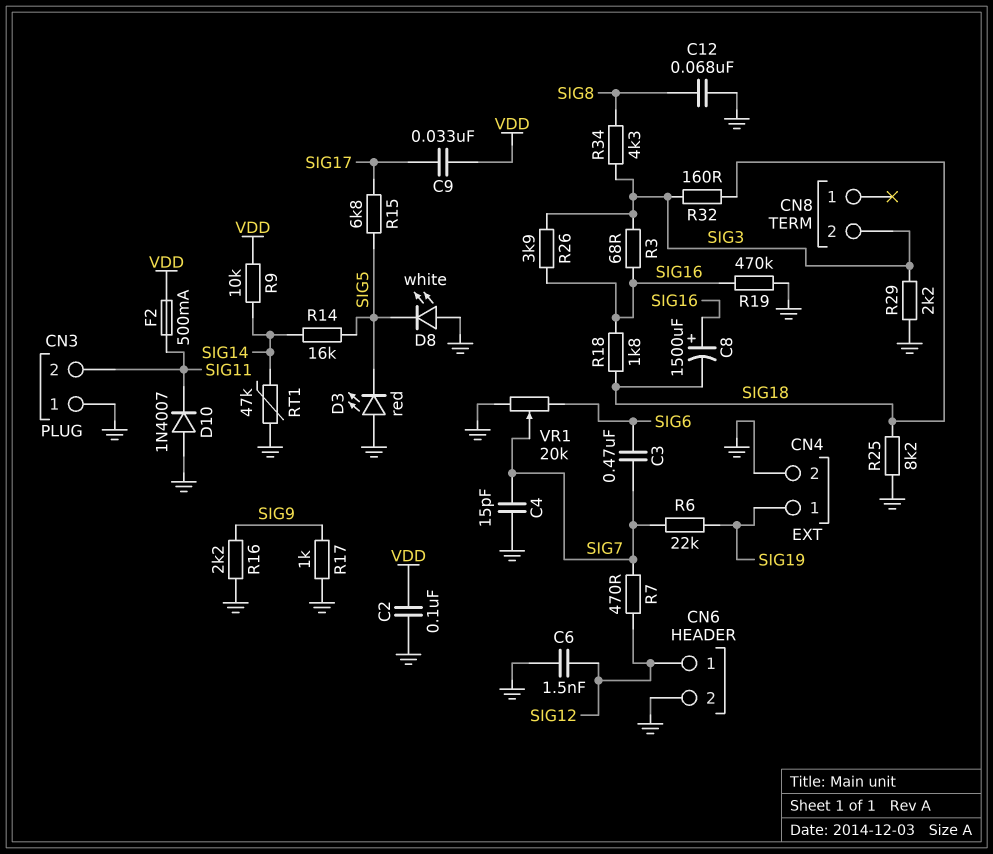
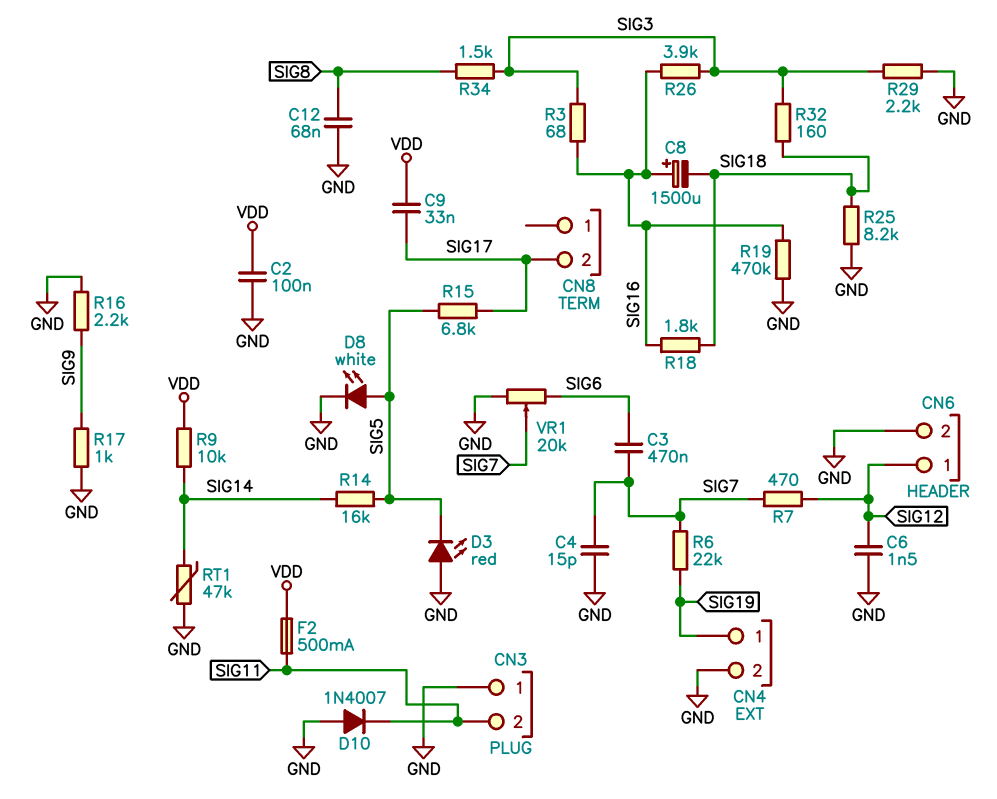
CN8 pin 2: SIG3 -> SIG17
D8: LED white (A GND, K SIG5) -> LED white (A SIG5, K GND)
R34: 4.3k (SIG3, SIG8) -> 1.5k (SIG3, SIG8)

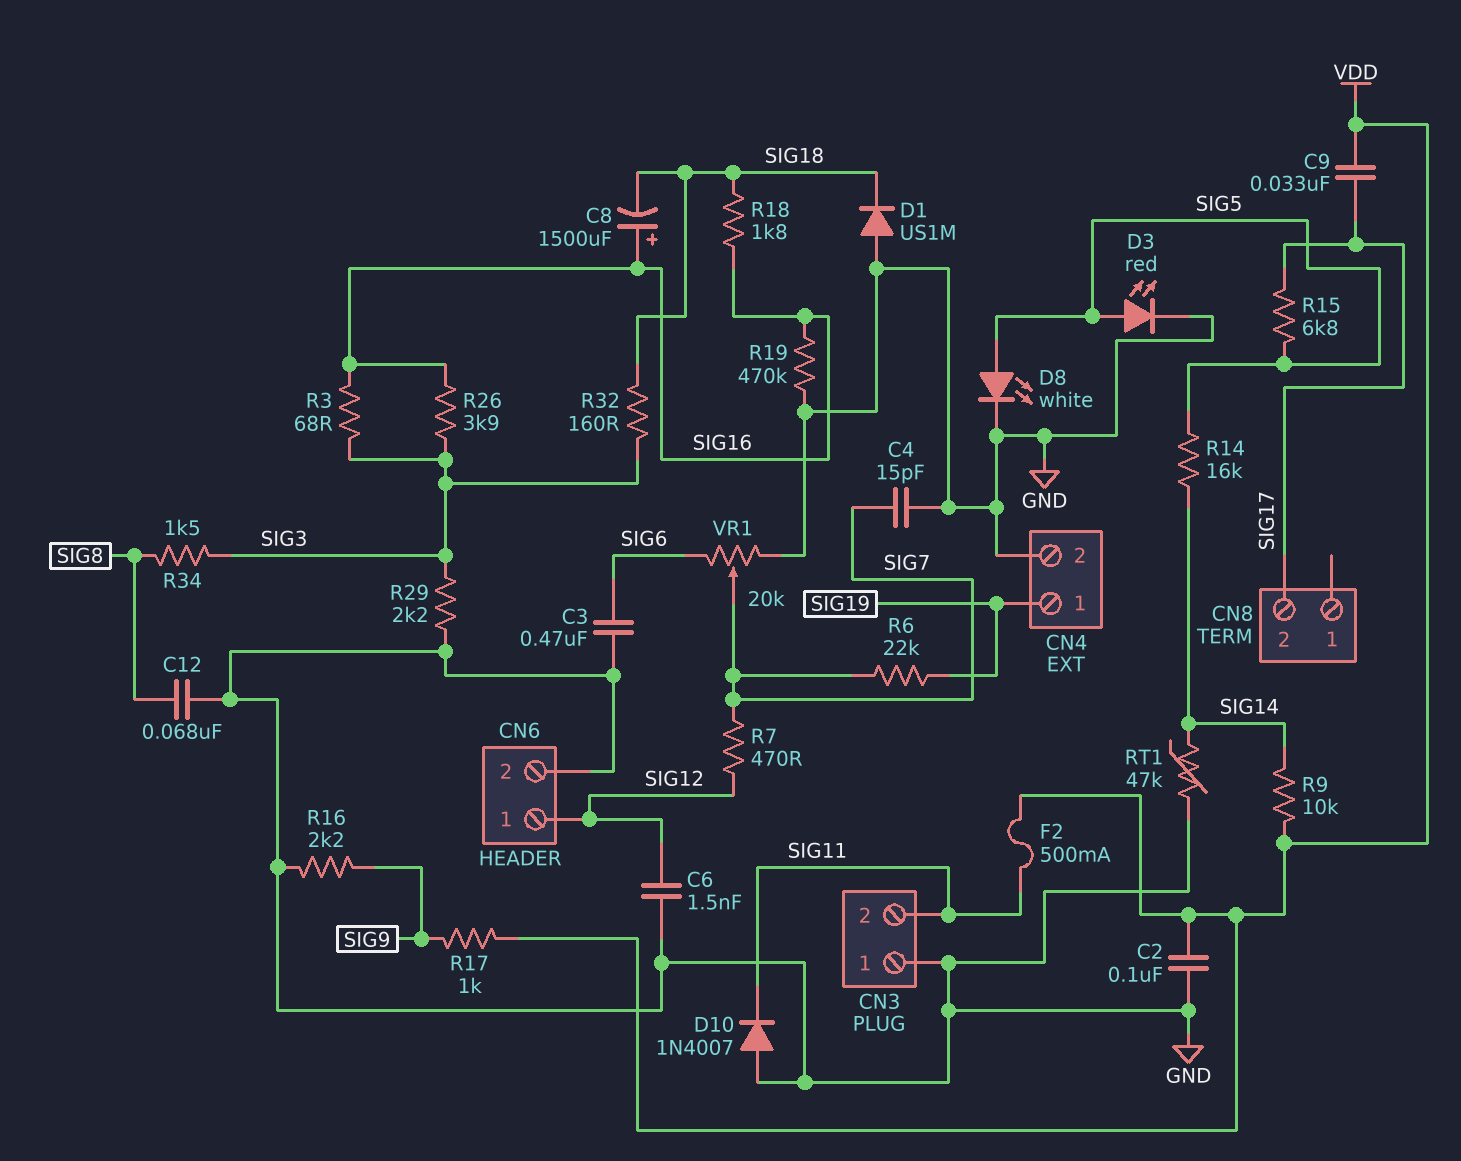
C3: 470nF (SIG6, SIG7) -> 470nF (GND, SIG6)
D1: none -> diode US1M (A GND, K SIG18)
D3: LED red (A GND, K SIG5) -> LED red (A SIG5, K GND)
R17: 1k (GND, SIG9) -> 1k (SIG9, VDD)
R25: 8.2k (GND, SIG18) -> none

